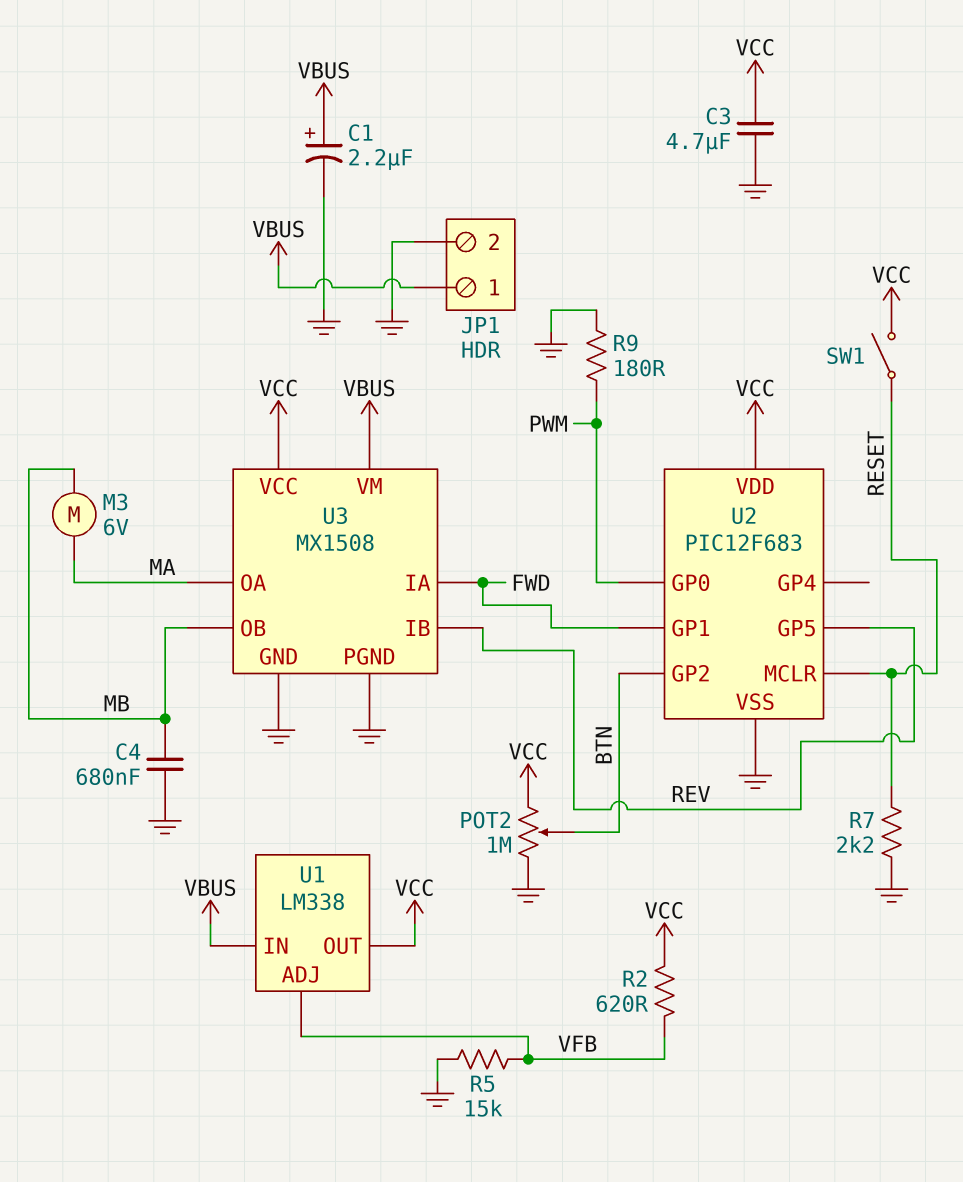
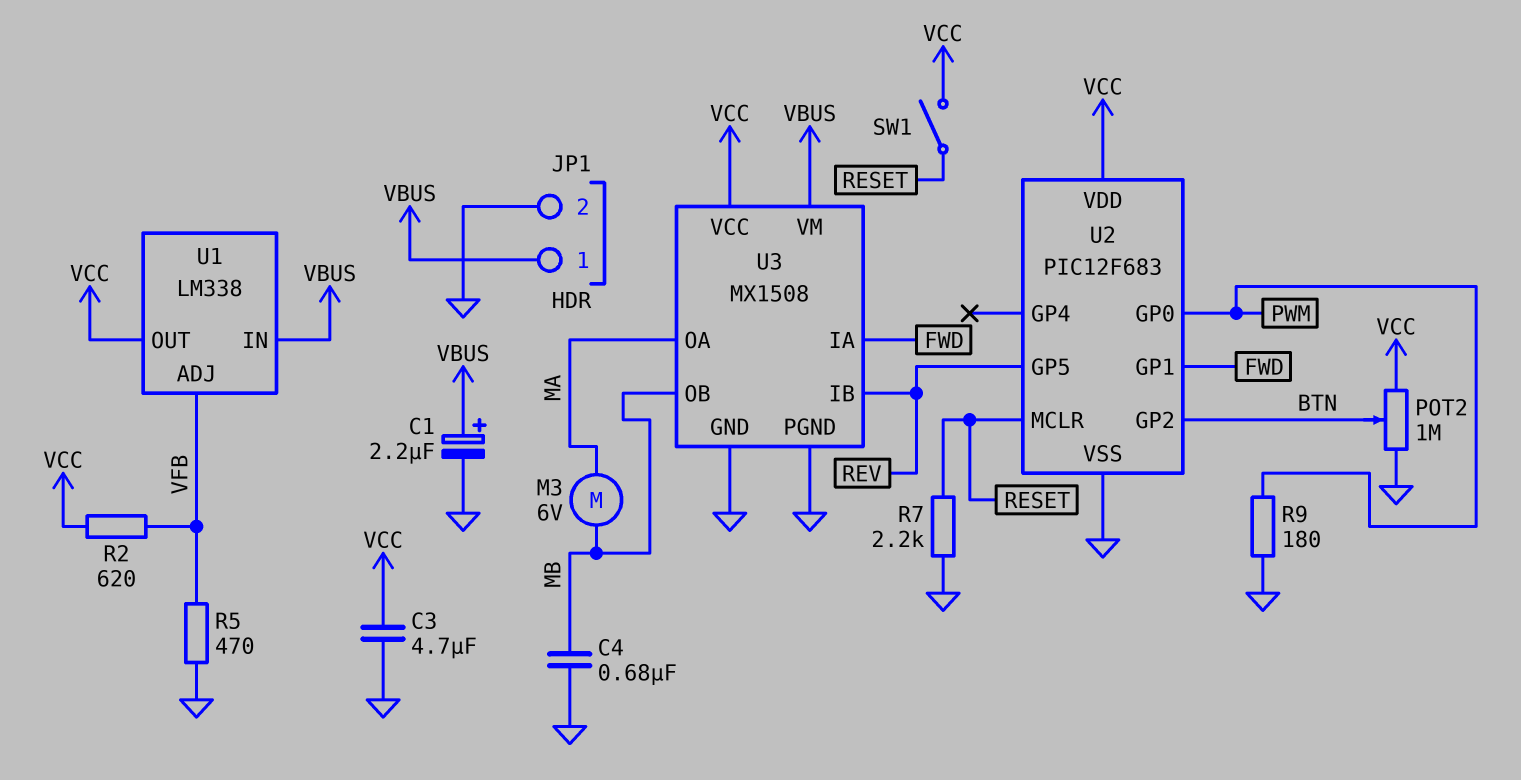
R5: 15k (GND, VFB) -> 470 (GND, VFB)

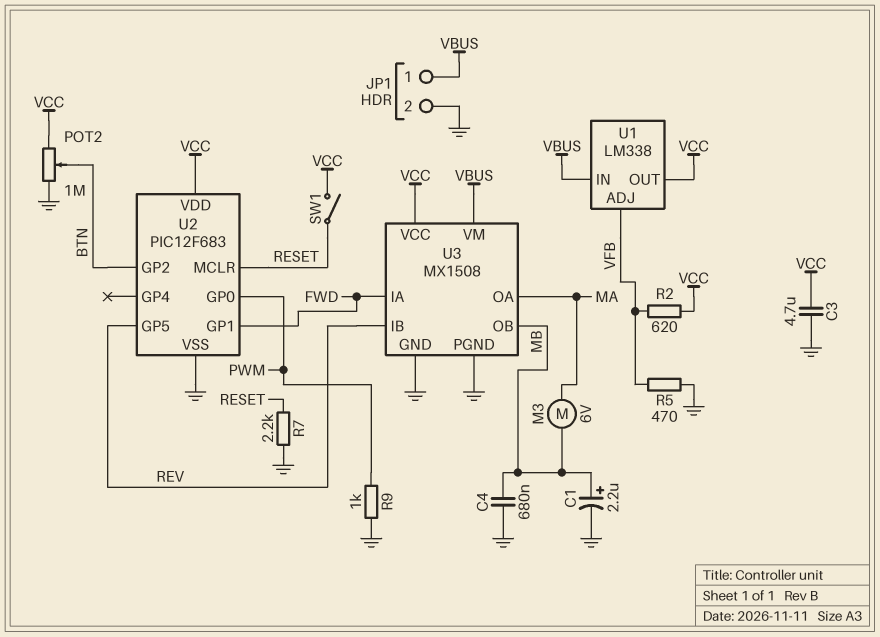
C1: 2.2uF (plus VBUS, minus GND) -> 2.2uF (plus MB, minus GND)
R9: 180 (GND, PWM) -> 1k (GND, PWM)

